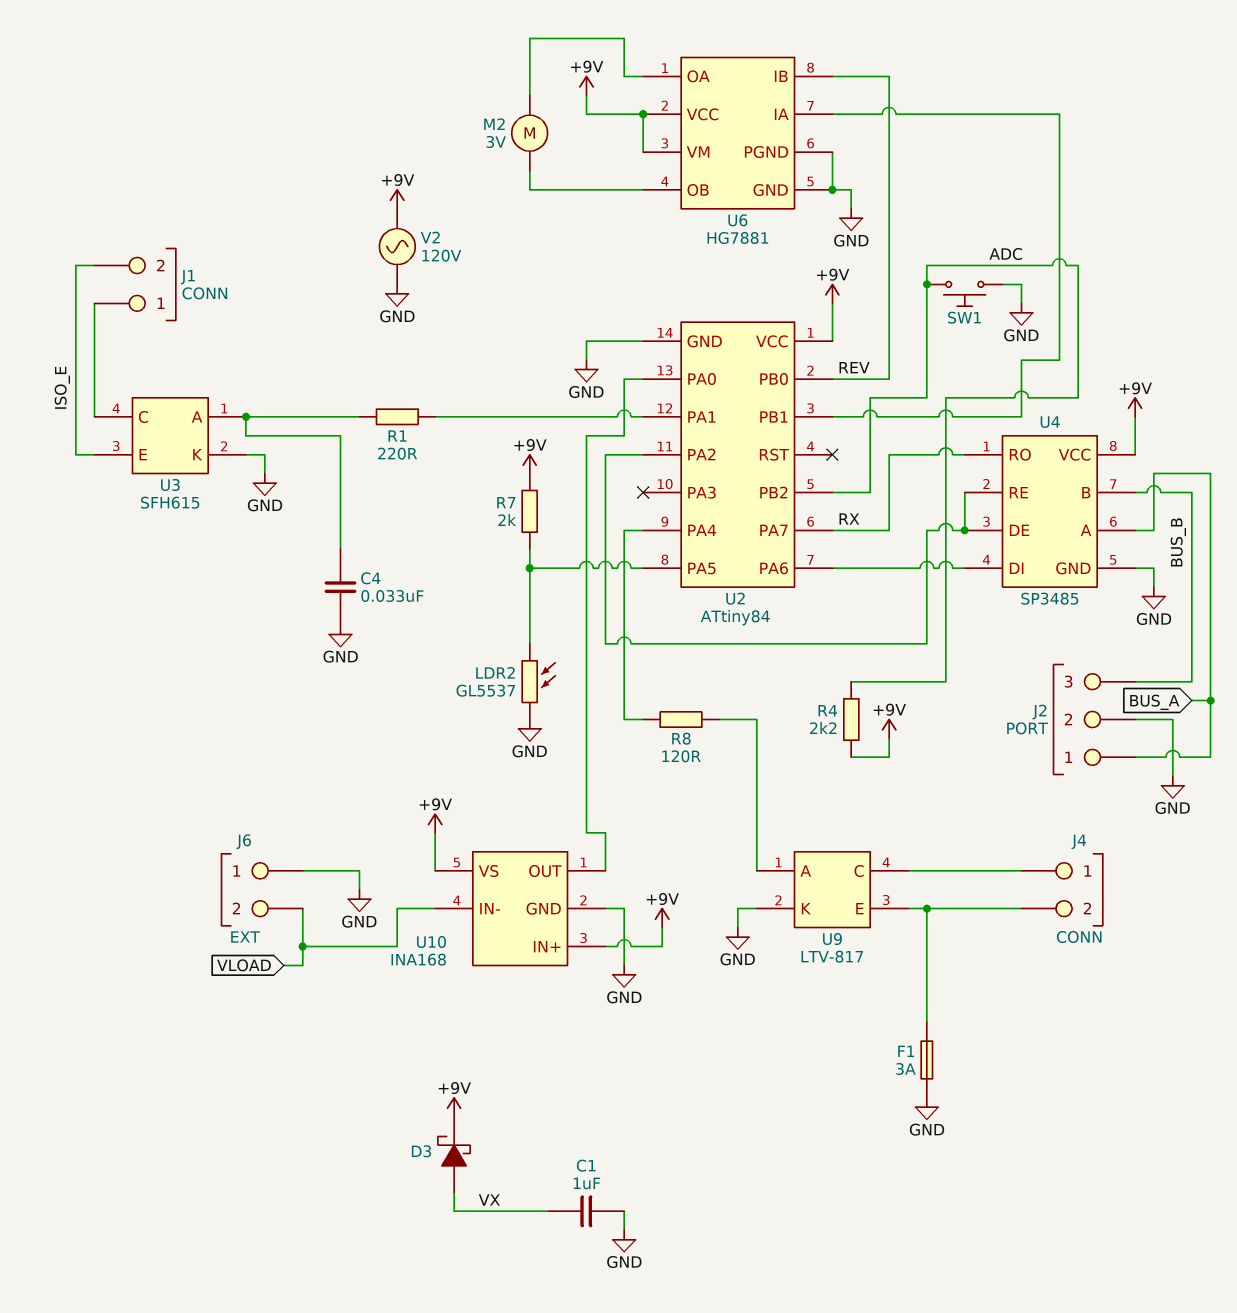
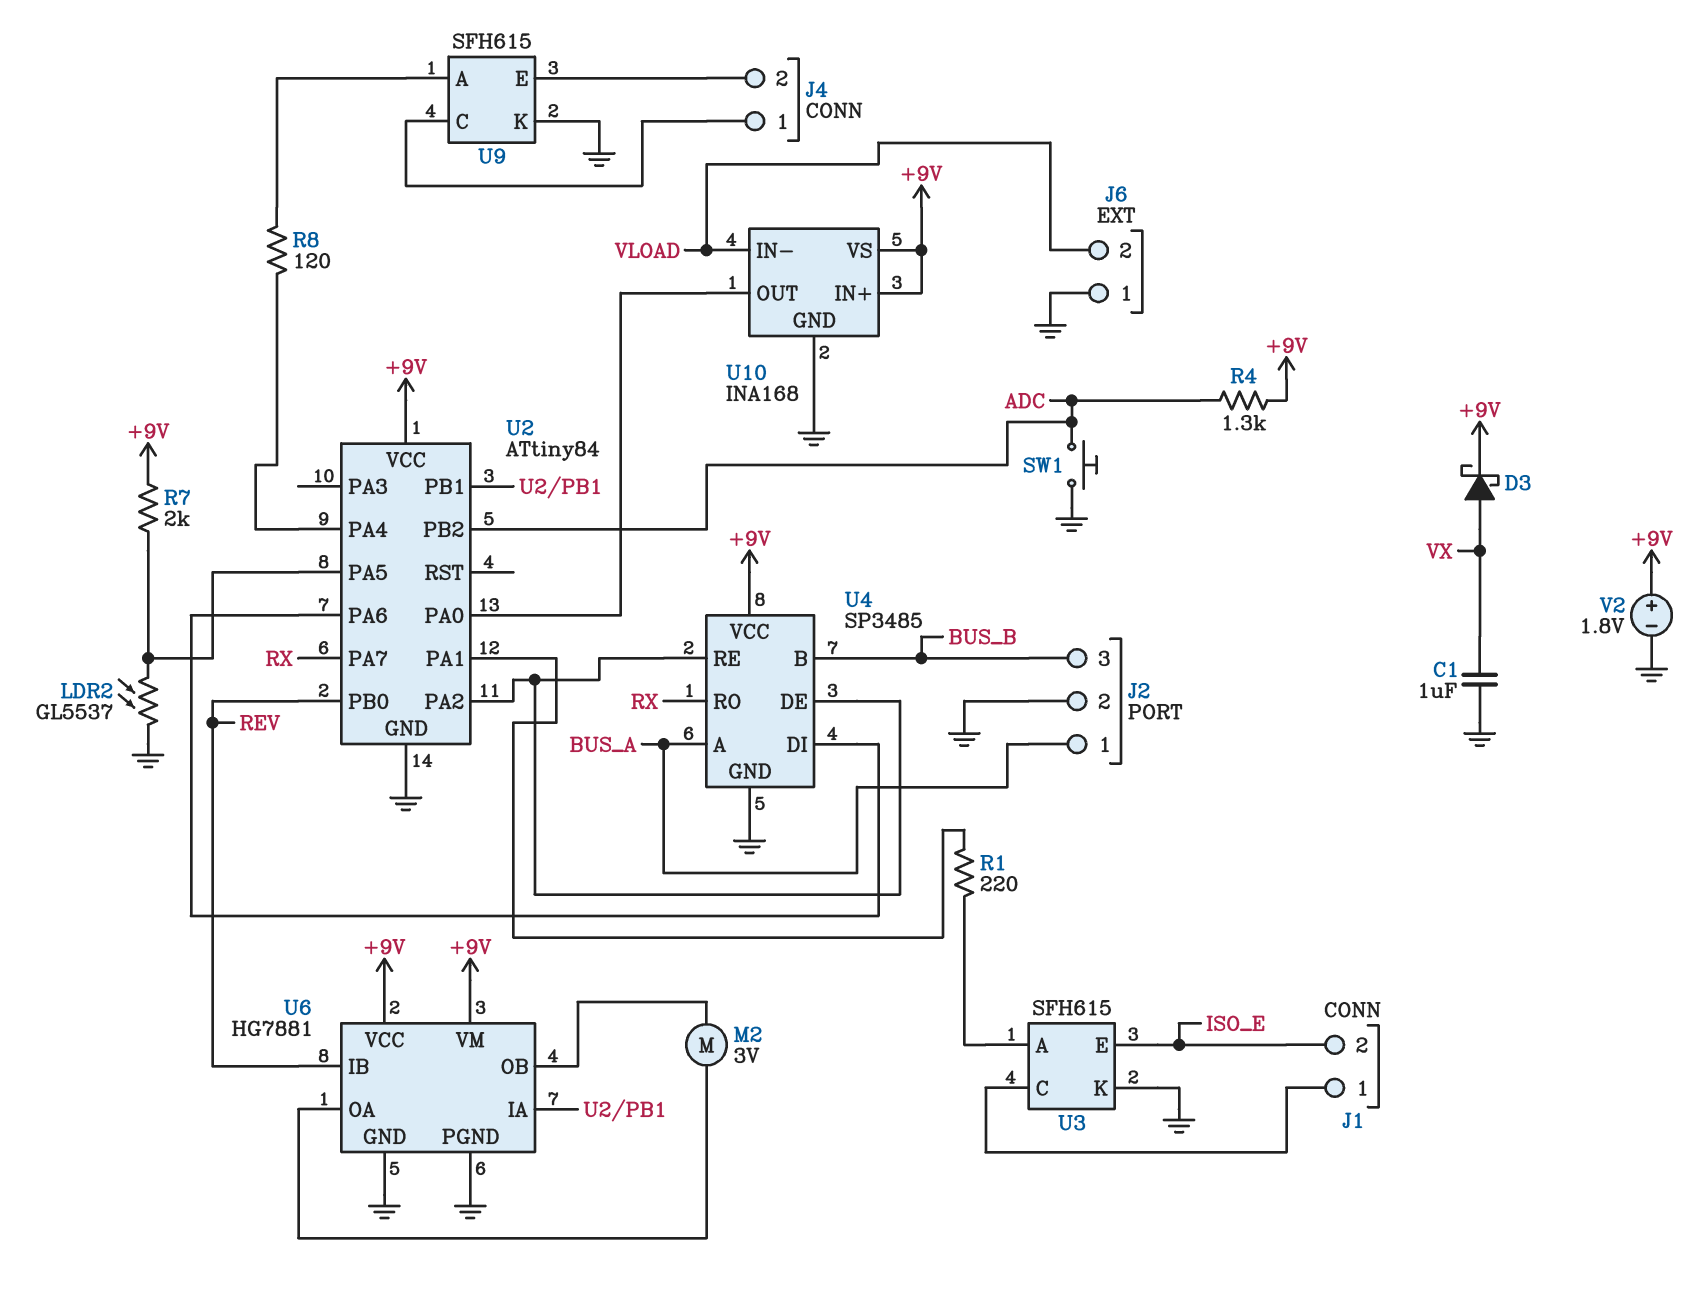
C4: 33nF (GND, U3/A) -> none
F1: 3A (GND, J4/2) -> none
R4: 2.2k (+9V, ADC) -> 1.3k (+9V, ADC)
U9: LTV-817 -> SFH615
V2: AC 120V (+9V, GND) -> 1.8V (plus +9V, minus GND)

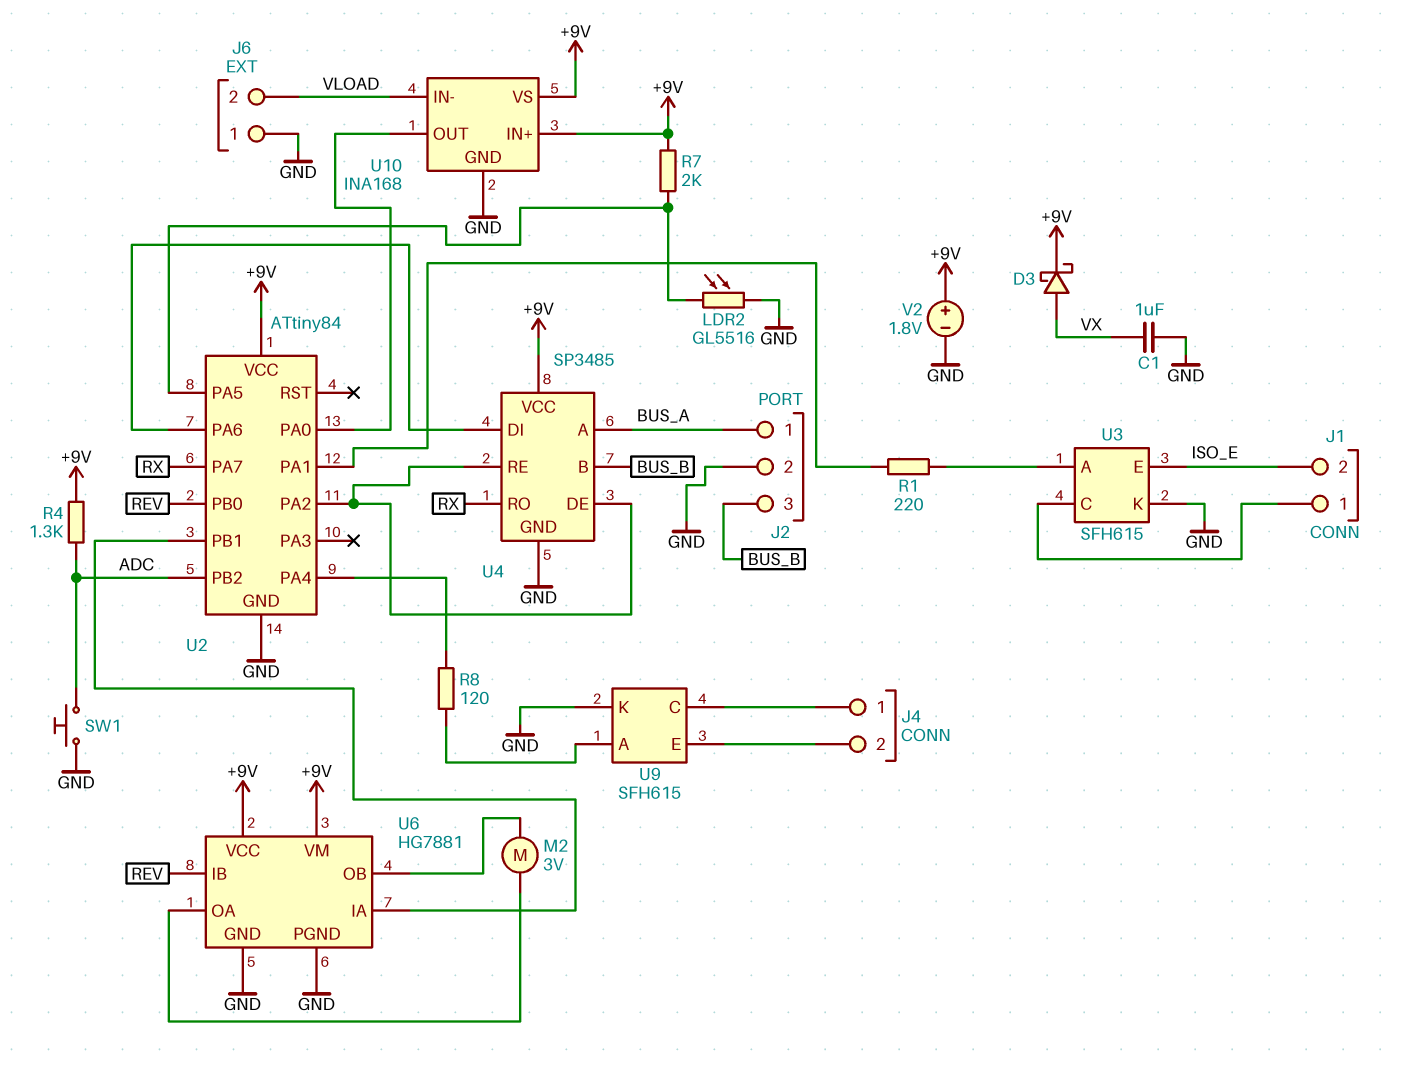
LDR2: GL5537 (GND, U2/PA5) -> GL5516 (GND, U2/PA5)

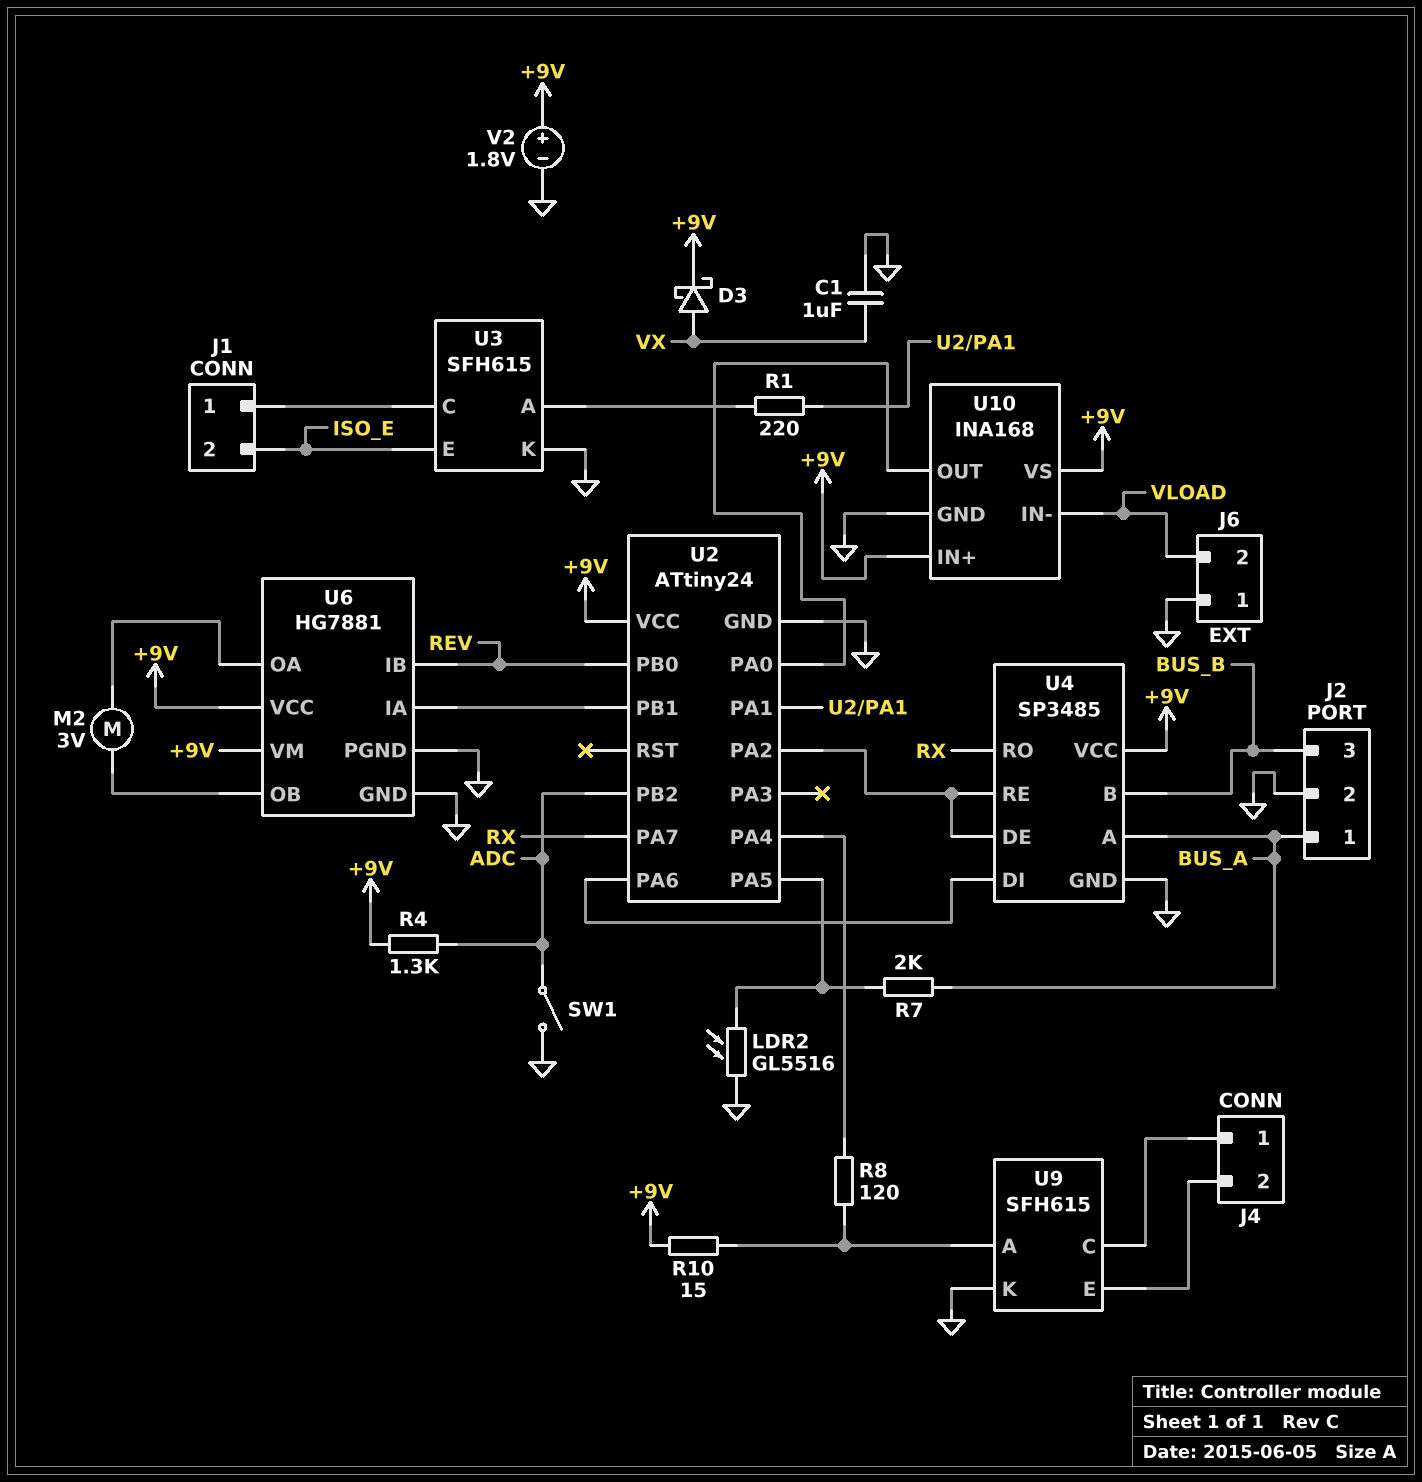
R7: 2k (+9V, U2/PA5) -> 2k (BUS_A, U2/PA5)
R10: none -> 15 (+9V, U9/A)
SW1: button (ADC, GND) -> switch (ADC, GND)
U2: ATtiny84 -> ATtiny24

